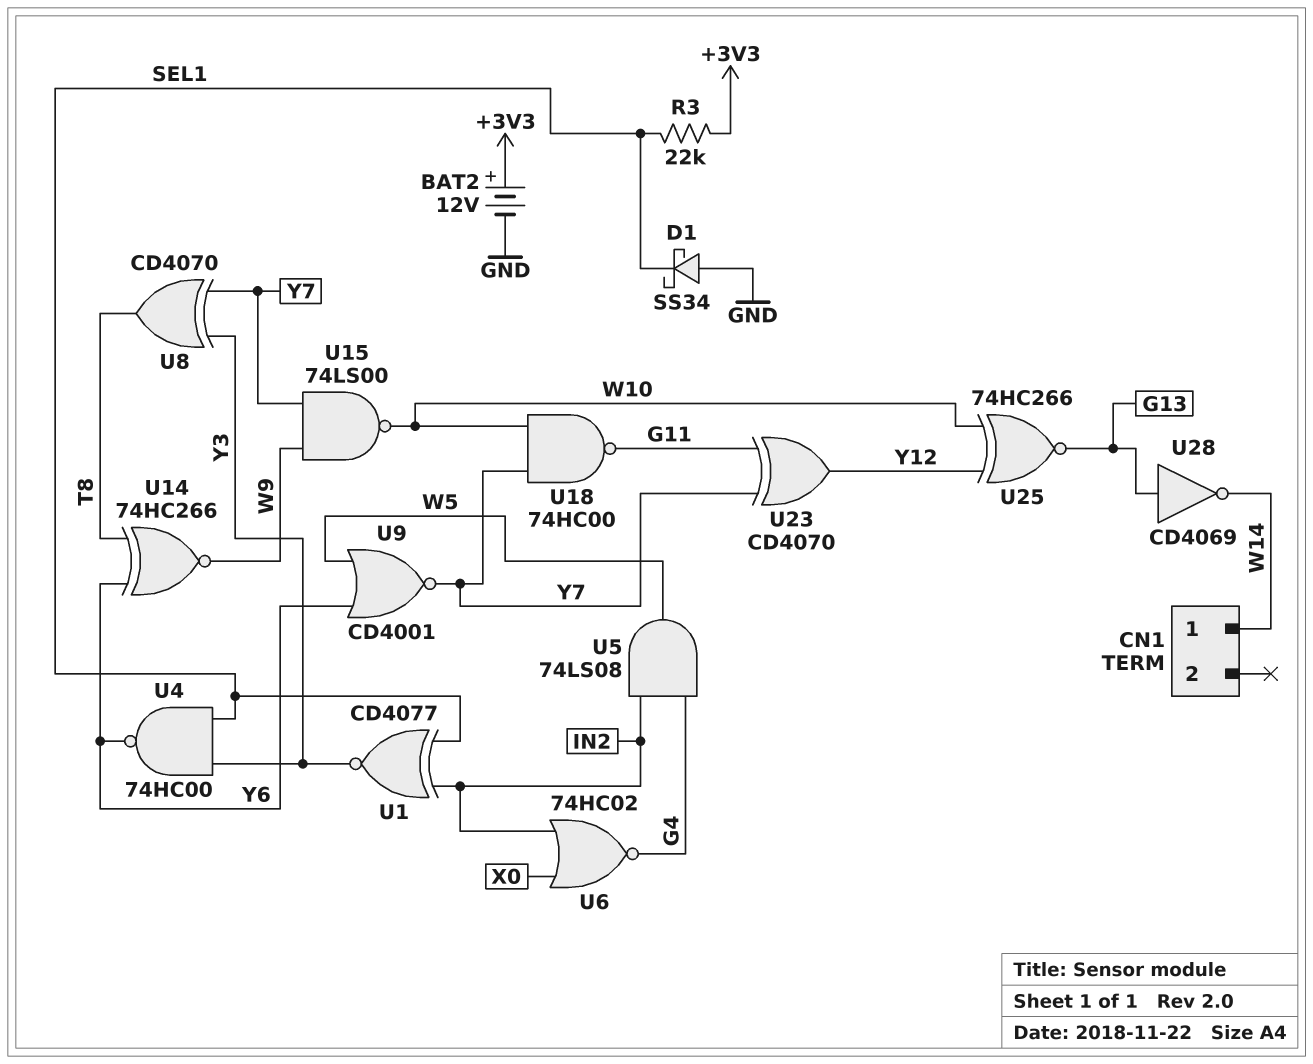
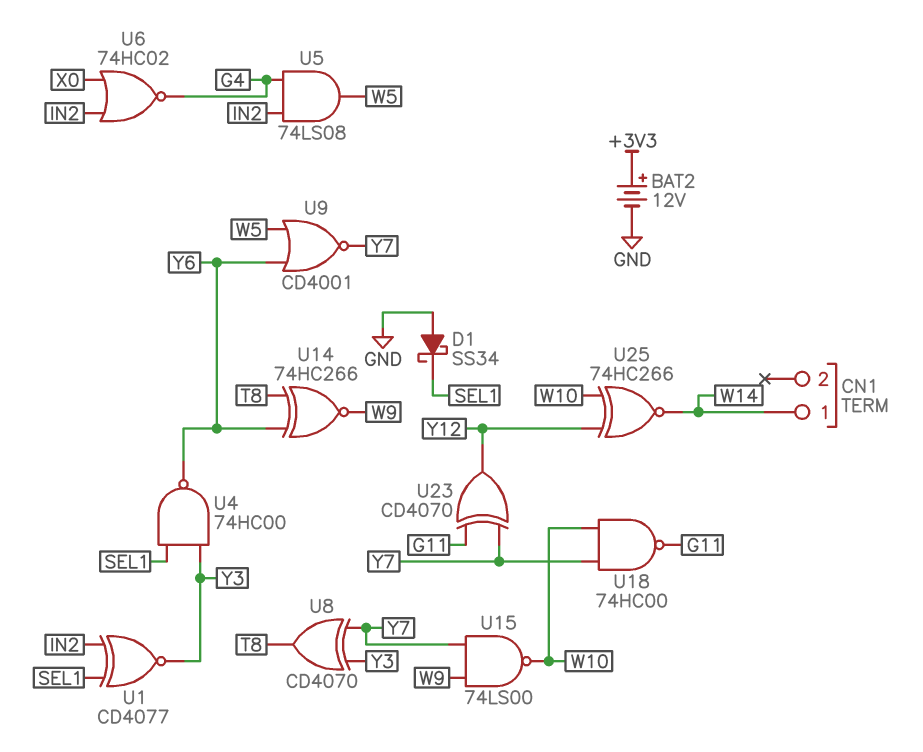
R3: 22k (+3V3, SEL1) -> none
U25: XNOR 74HC266 (in W10, in Y12, out G13) -> XNOR 74HC266 (in W10, in Y12, out W14)
U28: NOT CD4069 (in G13, out W14) -> none

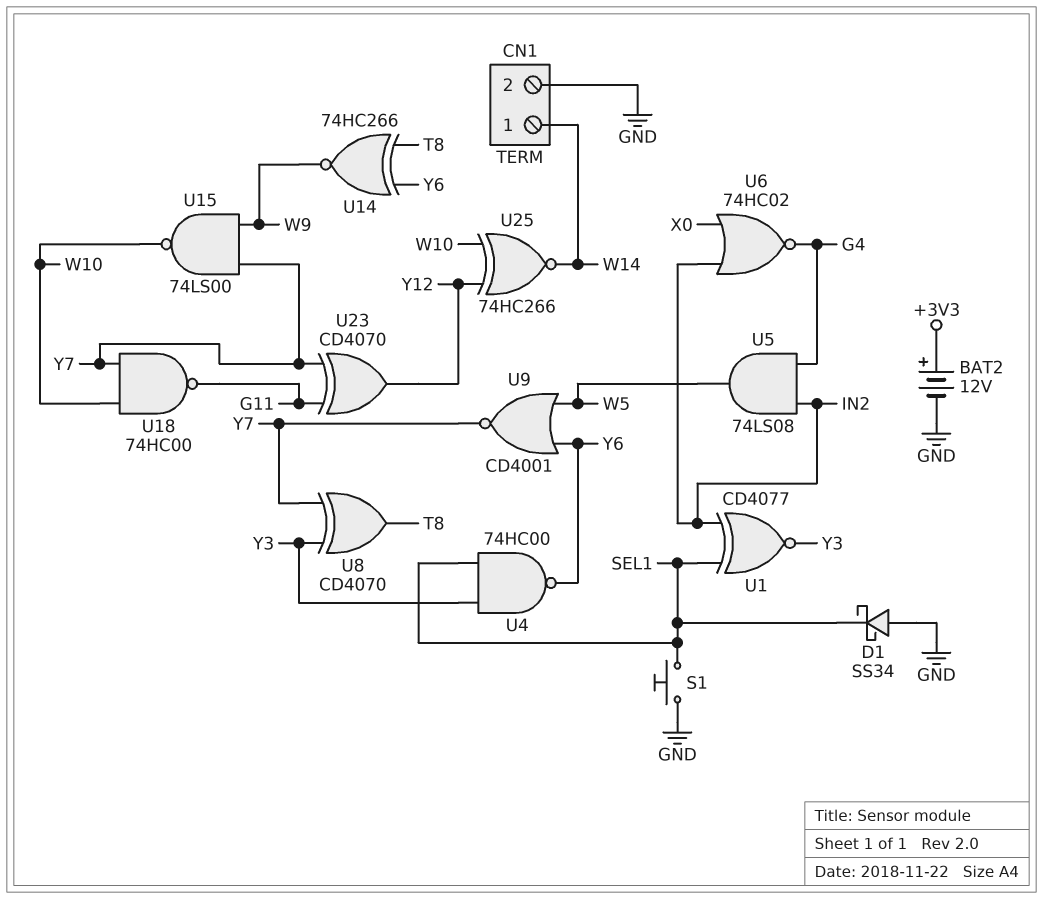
CN1 pin 2: none -> GND
S1: none -> button (GND, SEL1)

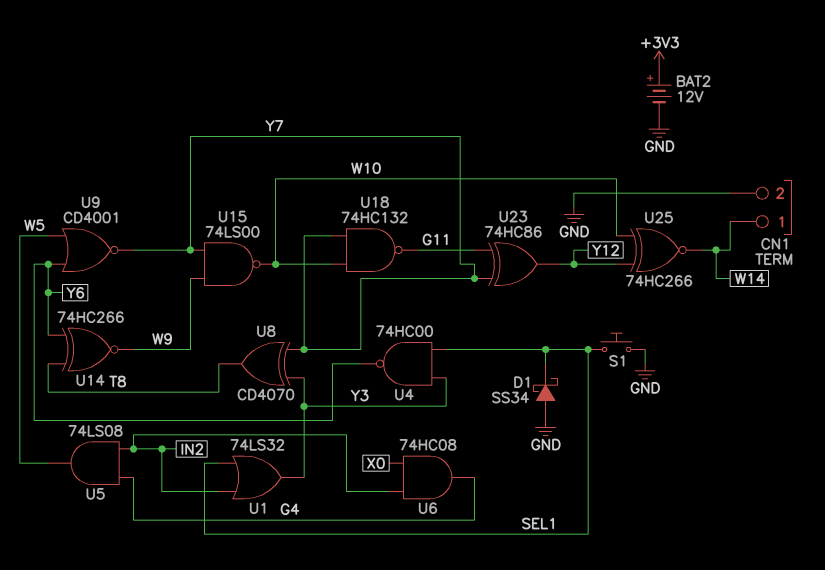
U1: XNOR CD4077 (in IN2, in SEL1, out Y3) -> OR 74LS32 (in IN2, in SEL1, out Y3)
U6: NOR 74HC02 (in IN2, in X0, out G4) -> AND 74HC08 (in IN2, in X0, out G4)
U18: NAND 74HC00 (in W10, in Y7, out G11) -> NAND 74HC132 (in W10, in Y7, out G11)
U23: XOR CD4070 (in G11, in Y7, out Y12) -> XOR 74HC86 (in G11, in Y7, out Y12)

